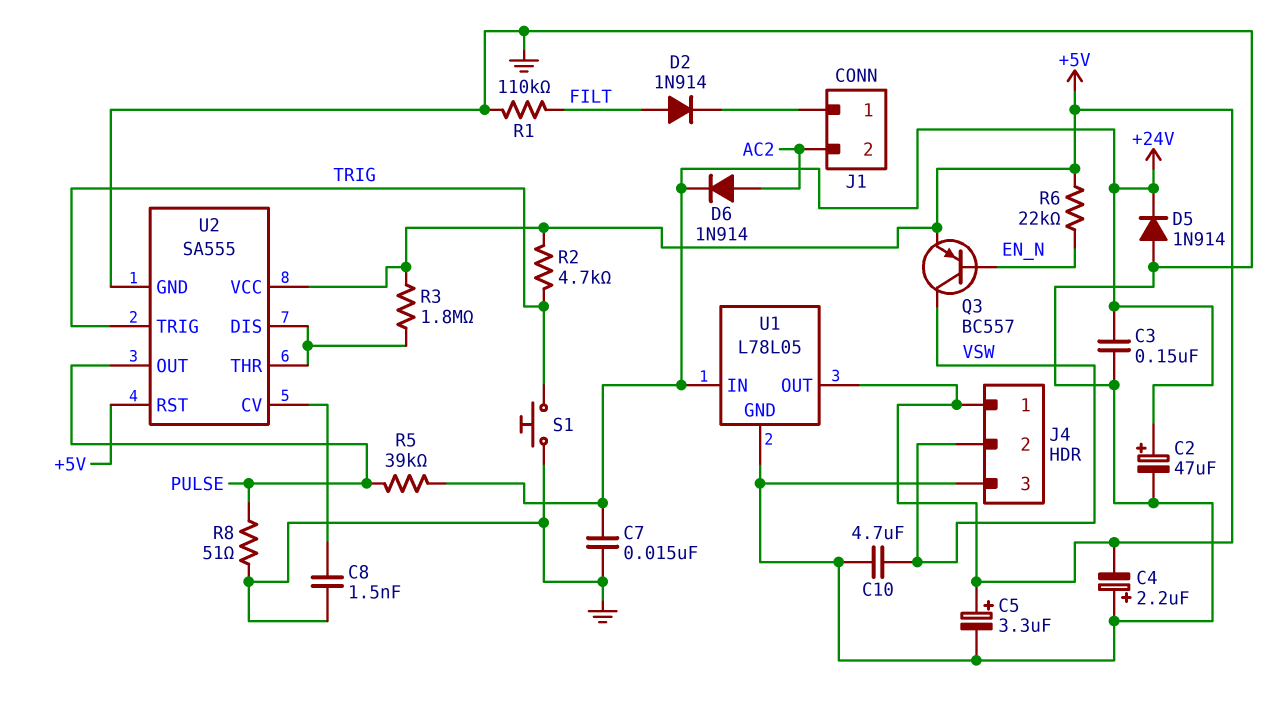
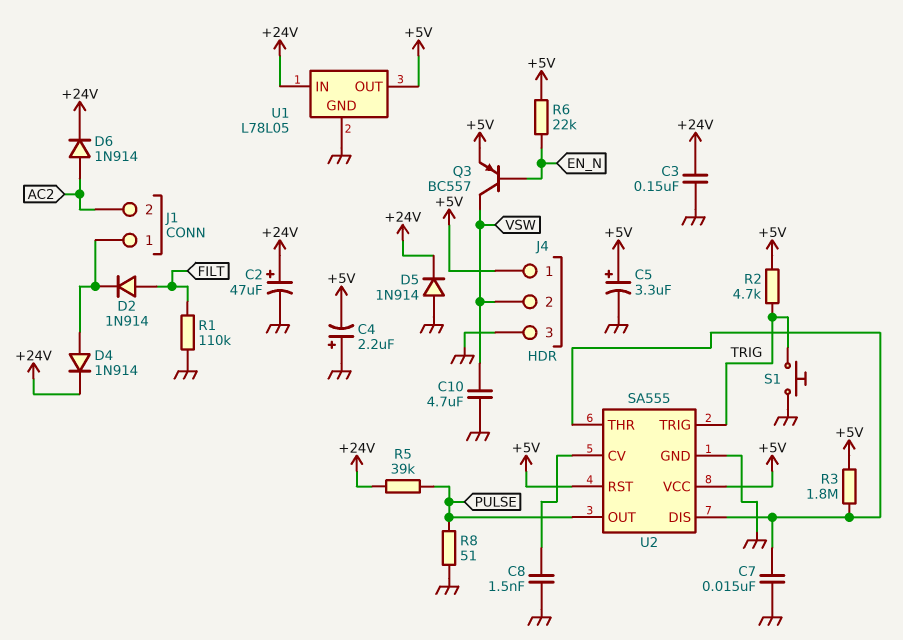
C7: 15nF (+24V, GND) -> 15nF (GND, U2/DIS)
D4: none -> diode 1N914 (A J1/1, K +24V)

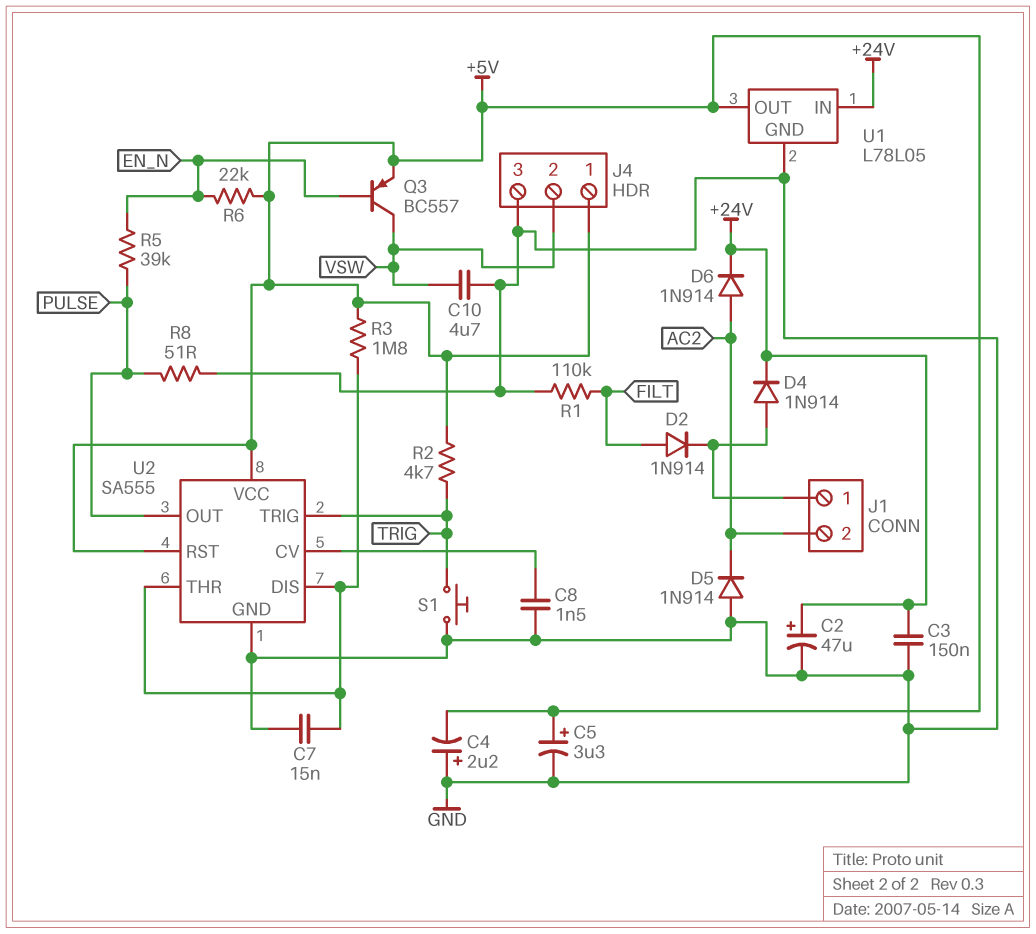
D5: diode 1N914 (A GND, K +24V) -> diode 1N914 (A GND, K AC2)
R5: 39k (+24V, PULSE) -> 39k (EN_N, PULSE)

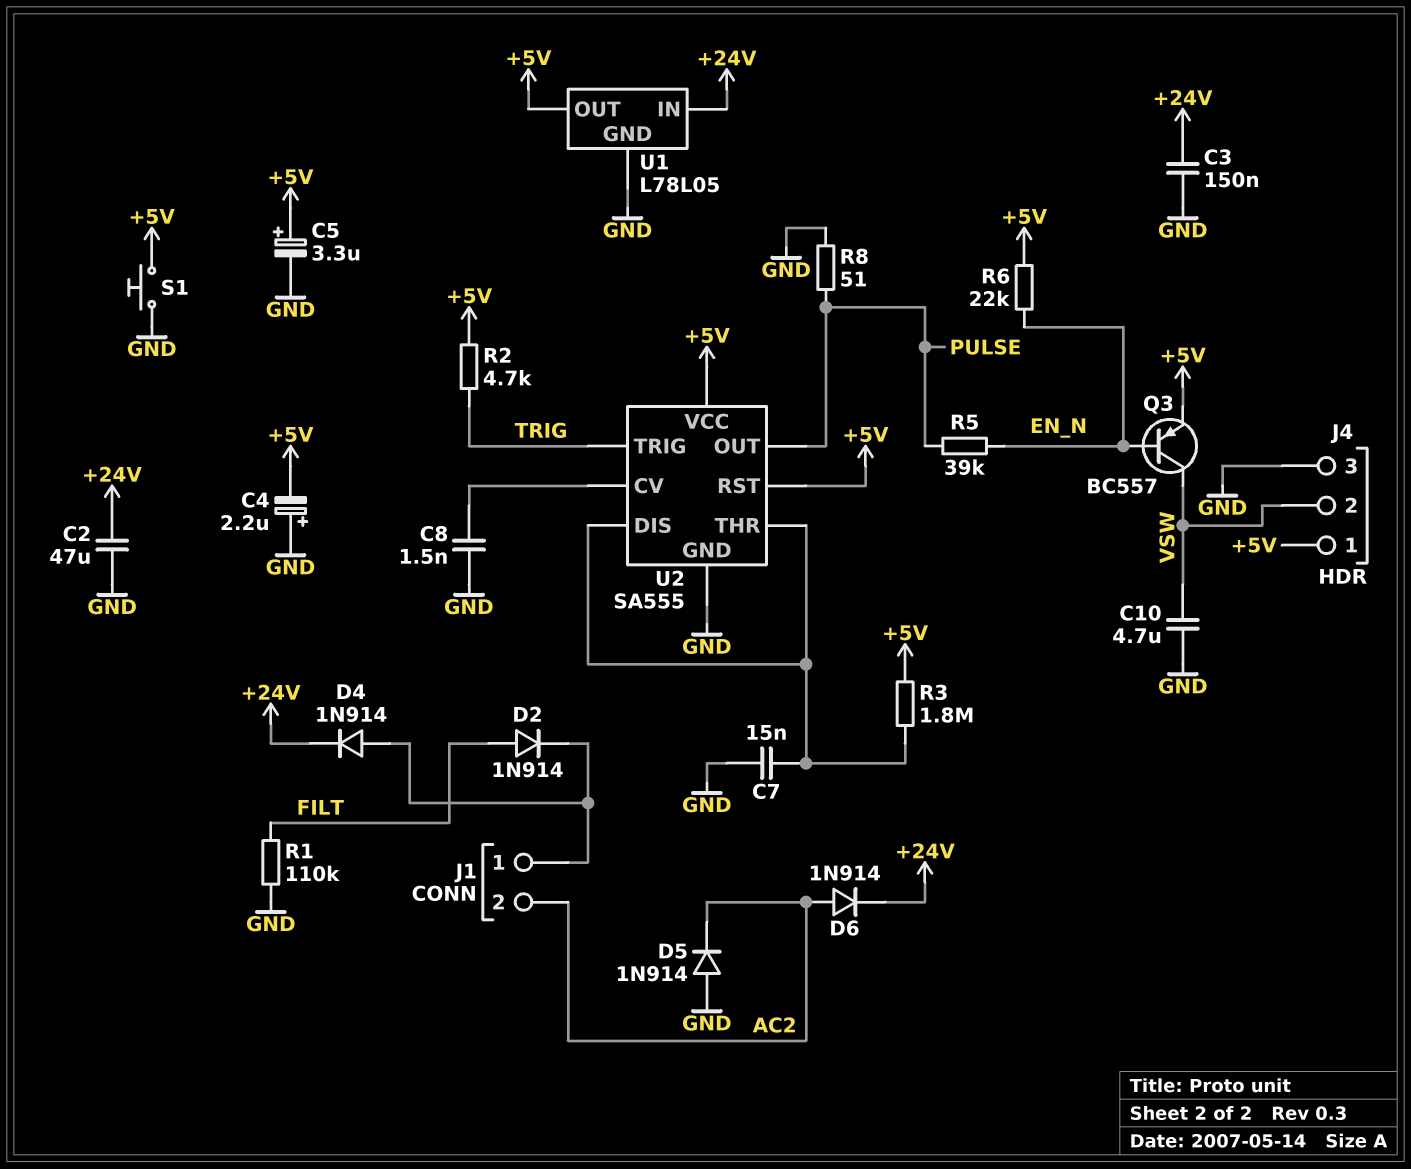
C2: 47uF (plus +24V, minus GND) -> 47uF (+24V, GND)
S1: button (GND, TRIG) -> button (+5V, GND)

